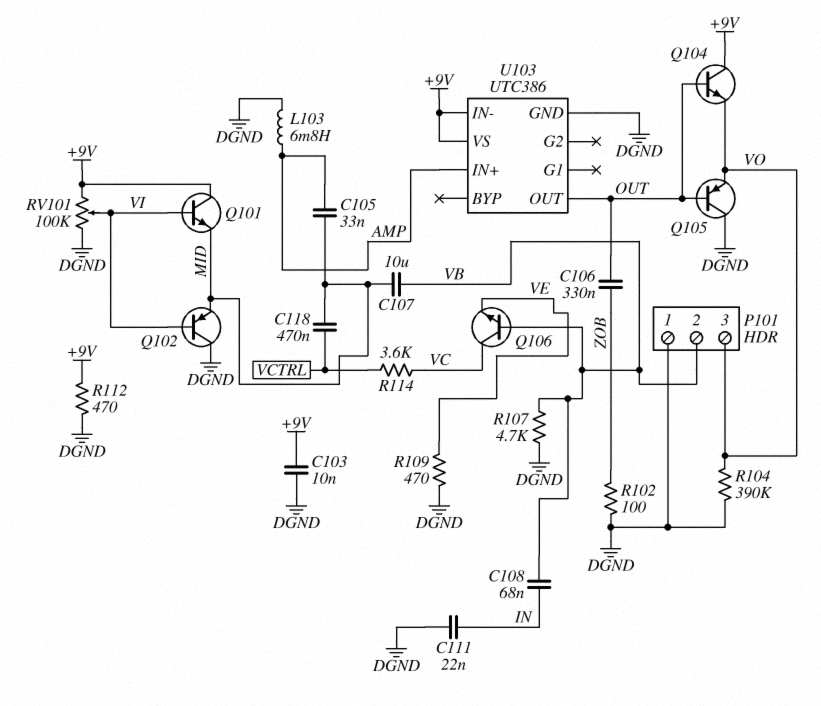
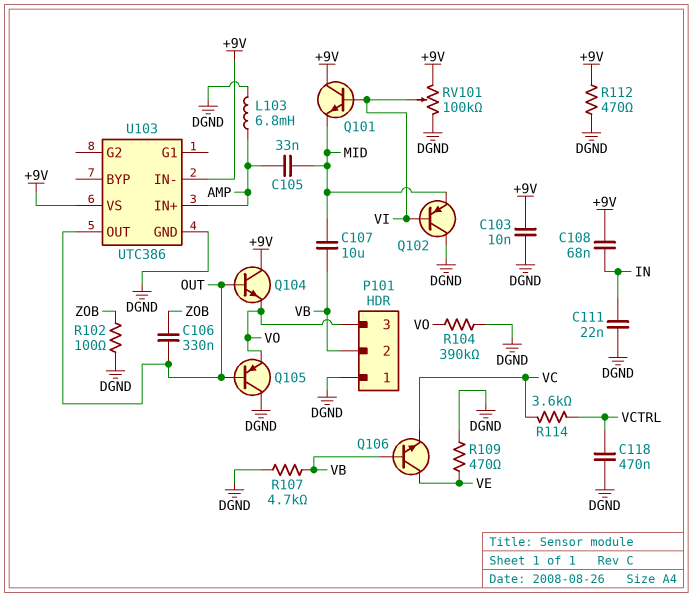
C108: 68nF (IN, VB) -> 68nF (+9V, IN)
C118: 470nF (MID, VCTRL) -> 470nF (DGND, VCTRL)
Q106: NPN (B VB, C VC, E VE) -> NPN (B VB, C VE, E VC)

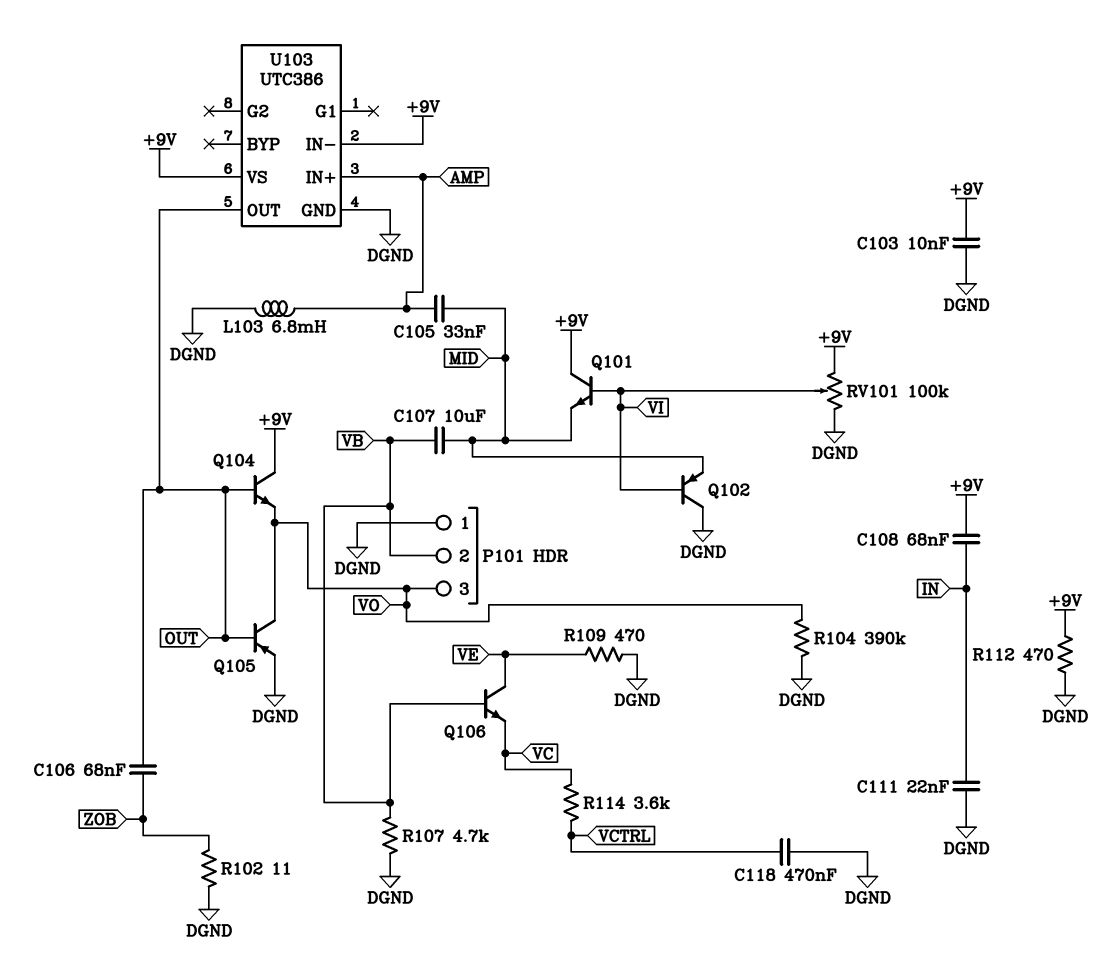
C106: 330nF (OUT, ZOB) -> 68nF (OUT, ZOB)
Q105: PNP (B OUT, C DGND, E VO) -> PNP (B OUT, C VO, E DGND)
R102: 100 (DGND, ZOB) -> 11 (DGND, ZOB)

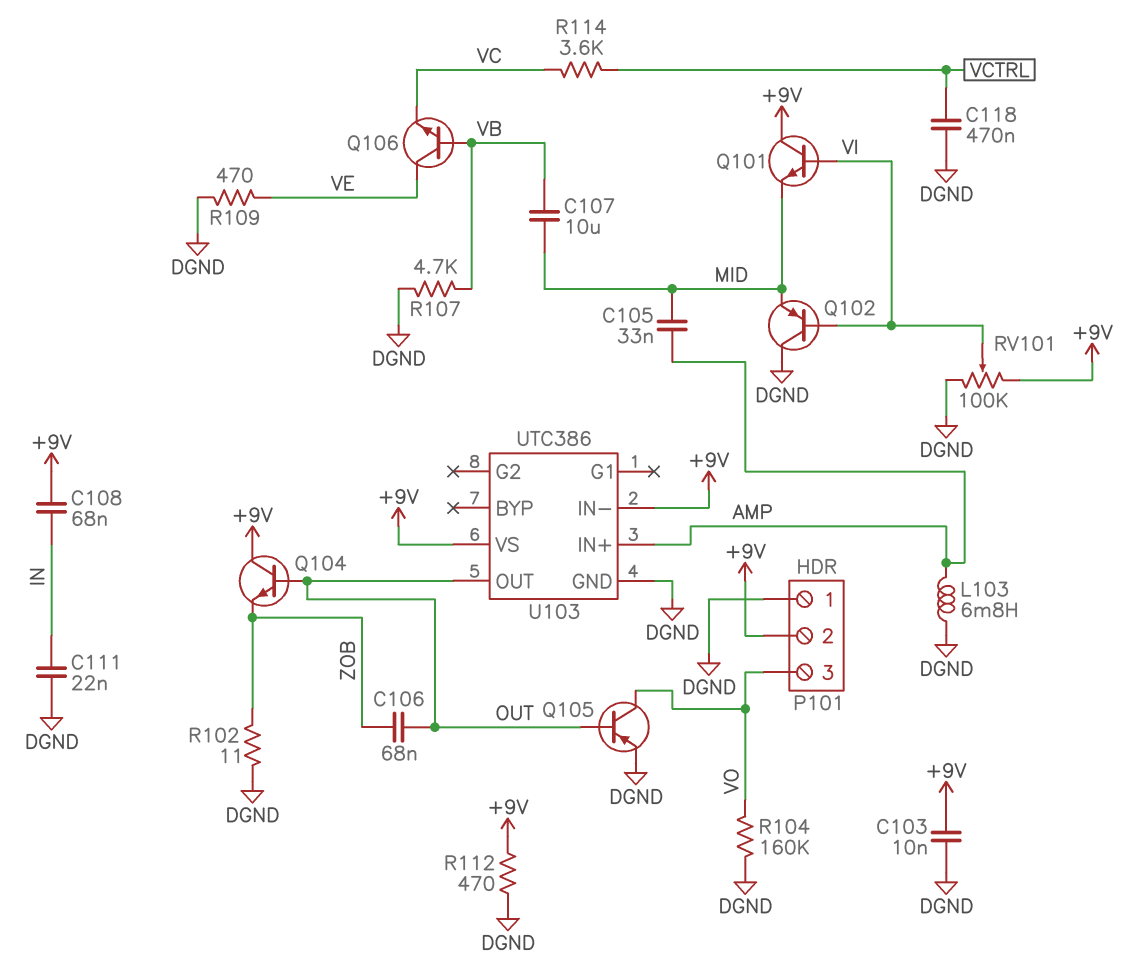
P101 pin 2: VB -> +9V
Q104: NPN (B OUT, C +9V, E VO) -> NPN (B OUT, C +9V, E ZOB)
R104: 390k (DGND, VO) -> 160k (DGND, VO)

